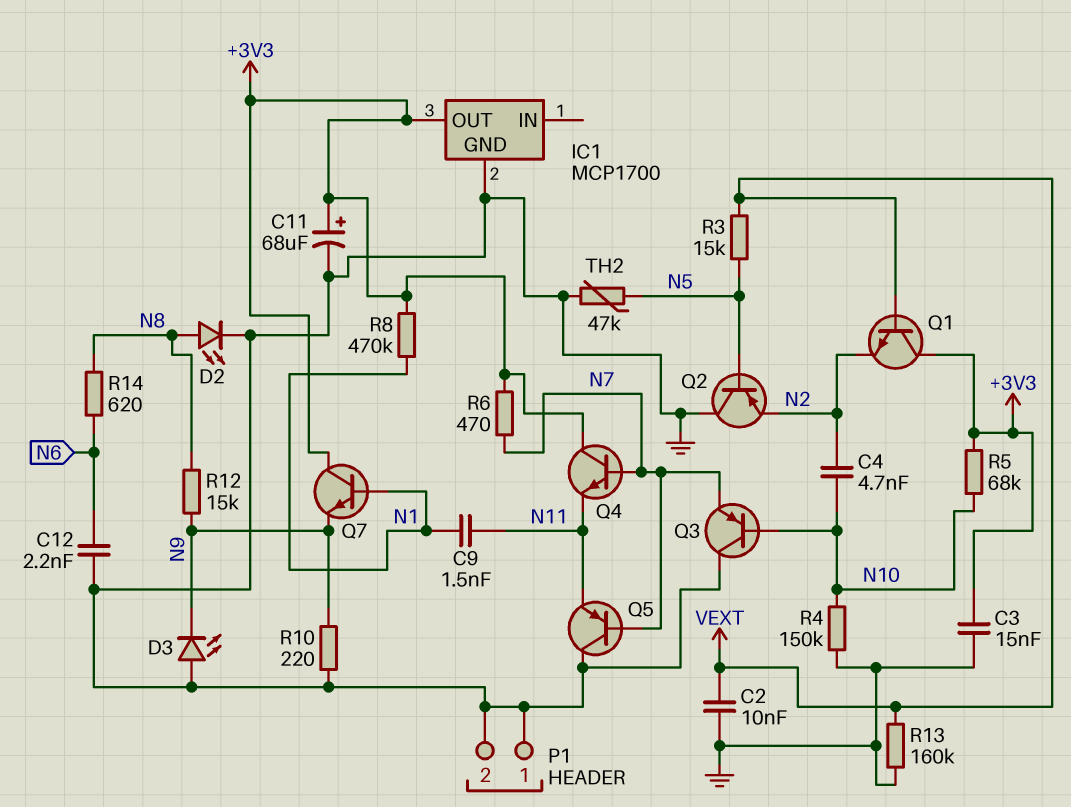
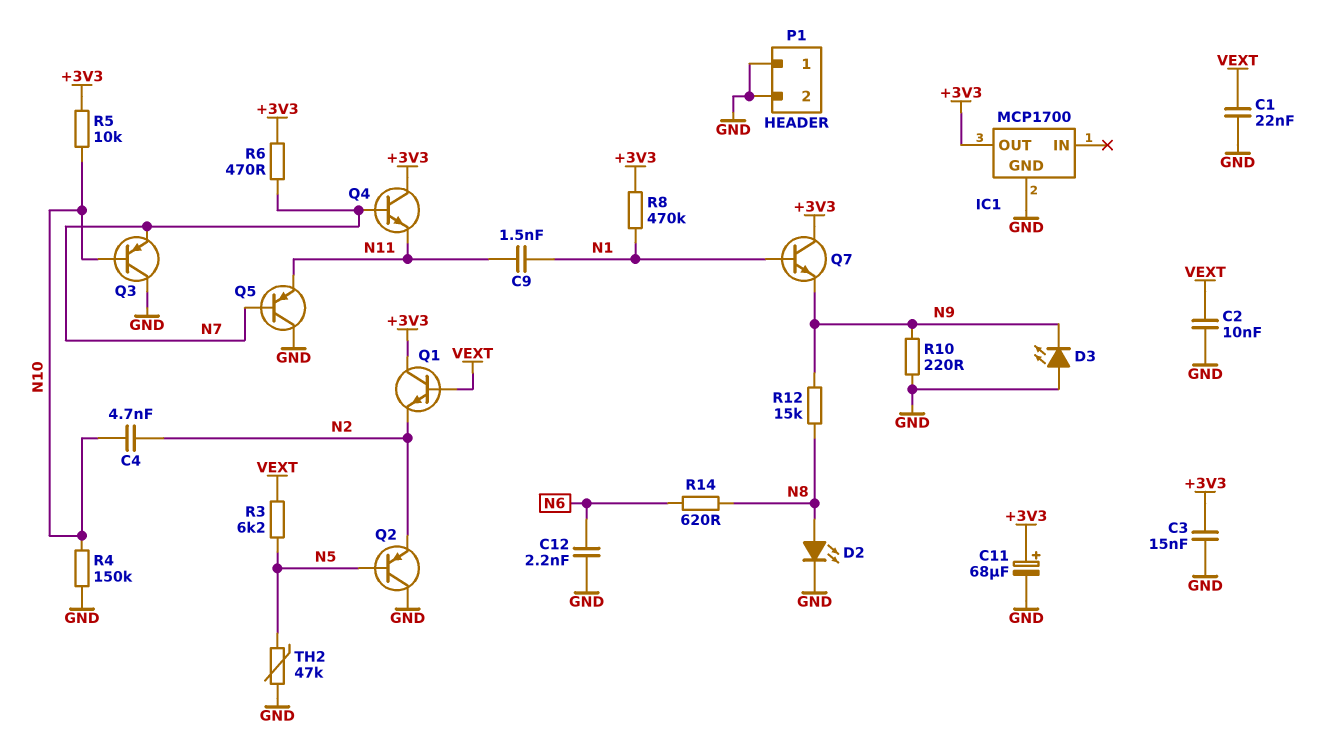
C1: none -> 22nF (GND, VEXT)
R3: 15k (N5, VEXT) -> 6.2k (N5, VEXT)
R5: 68k (+3V3, N10) -> 10k (+3V3, N10)
R13: 160k (GND, VEXT) -> none

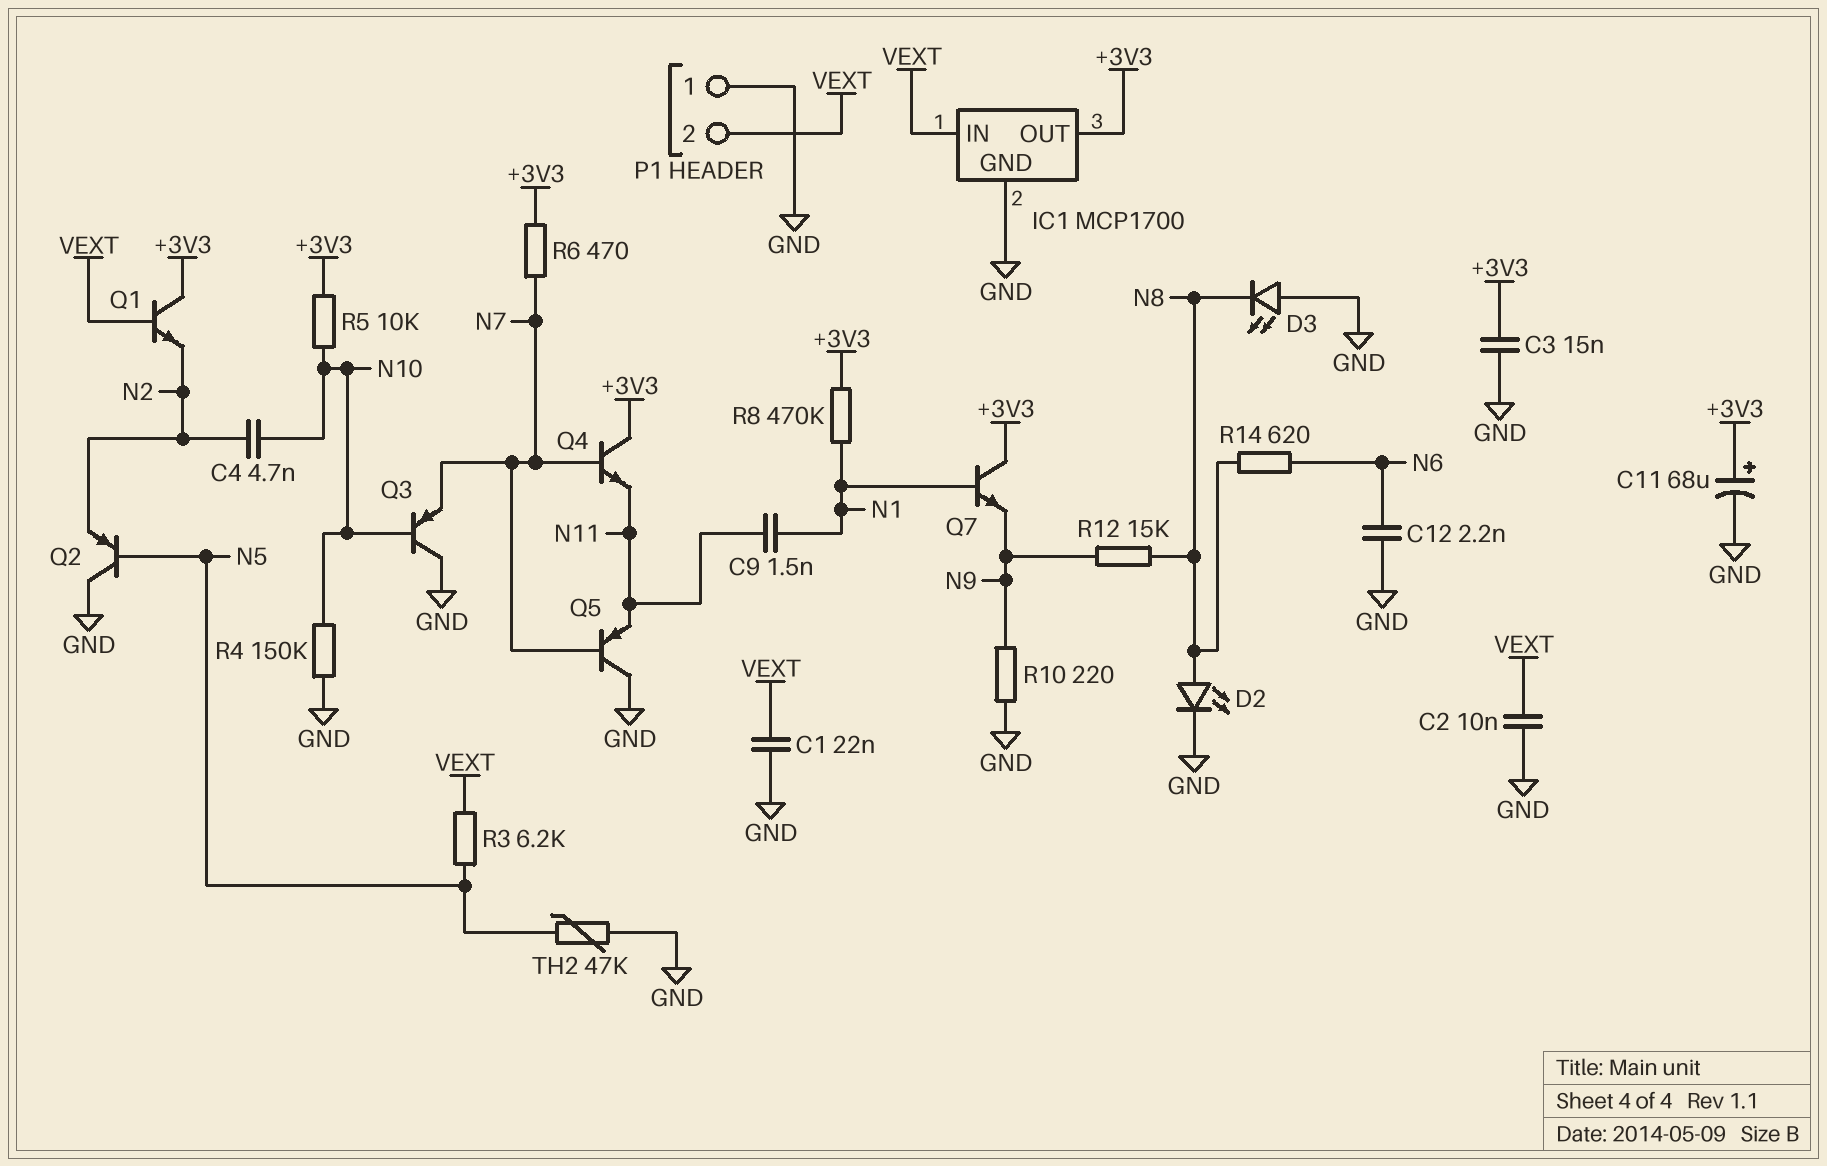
D3: LED (A GND, K N9) -> LED (A GND, K N8)
IC1 pin IN: none -> VEXT
P1 pin 2: GND -> VEXT

